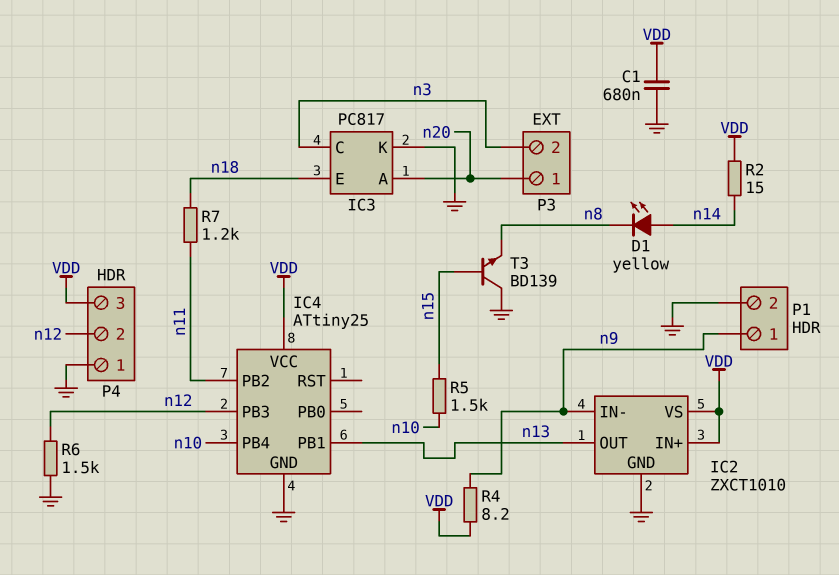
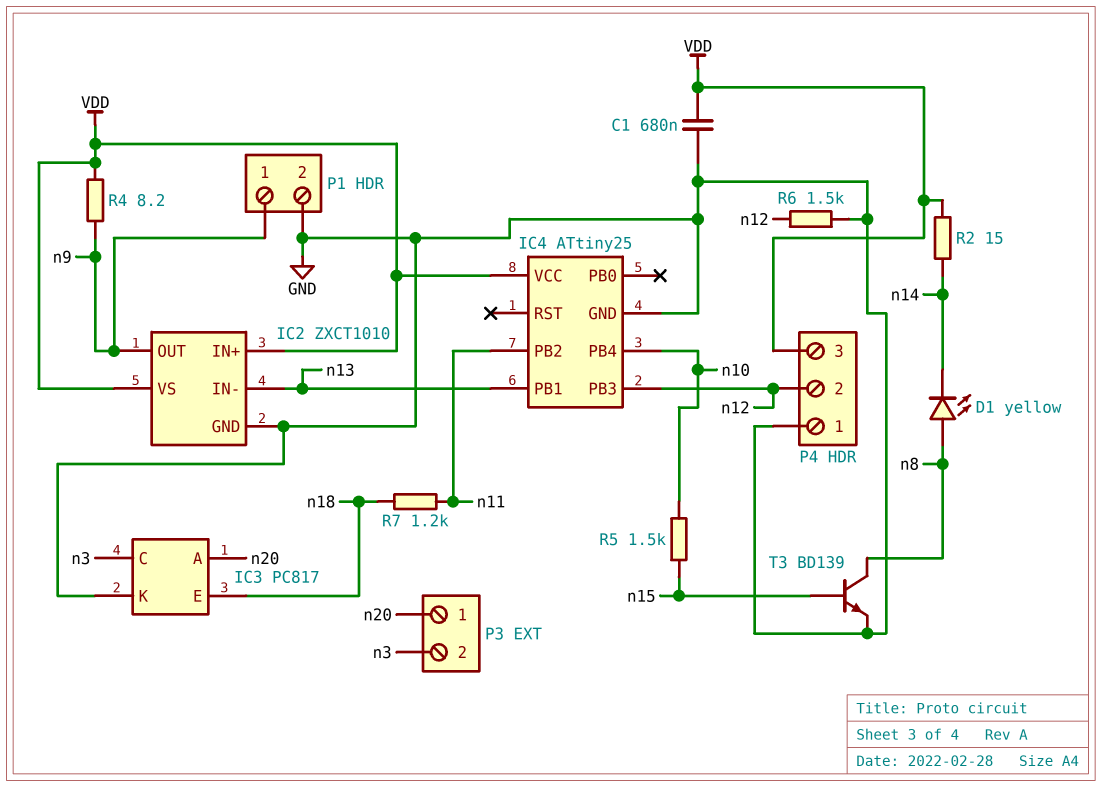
D1: LED yellow (A n14, K n8) -> LED yellow (A n8, K n14)
IC2 pin IN-: n9 -> n13
IC2 pin OUT: n13 -> n9
T3: NPN BD139 (B n15, C GND, E n8) -> NPN BD139 (B n15, C n8, E GND)

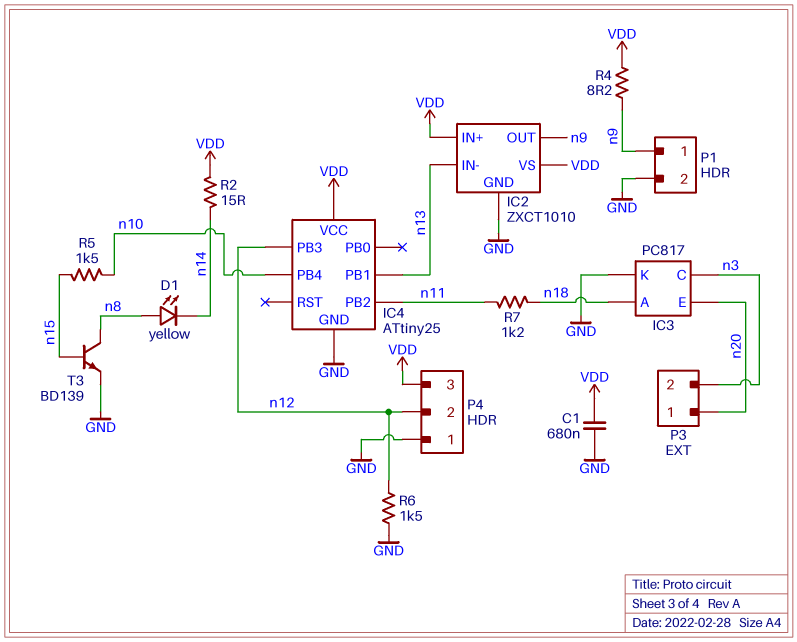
IC3 pin A: n20 -> n18
IC3 pin E: n18 -> n20

